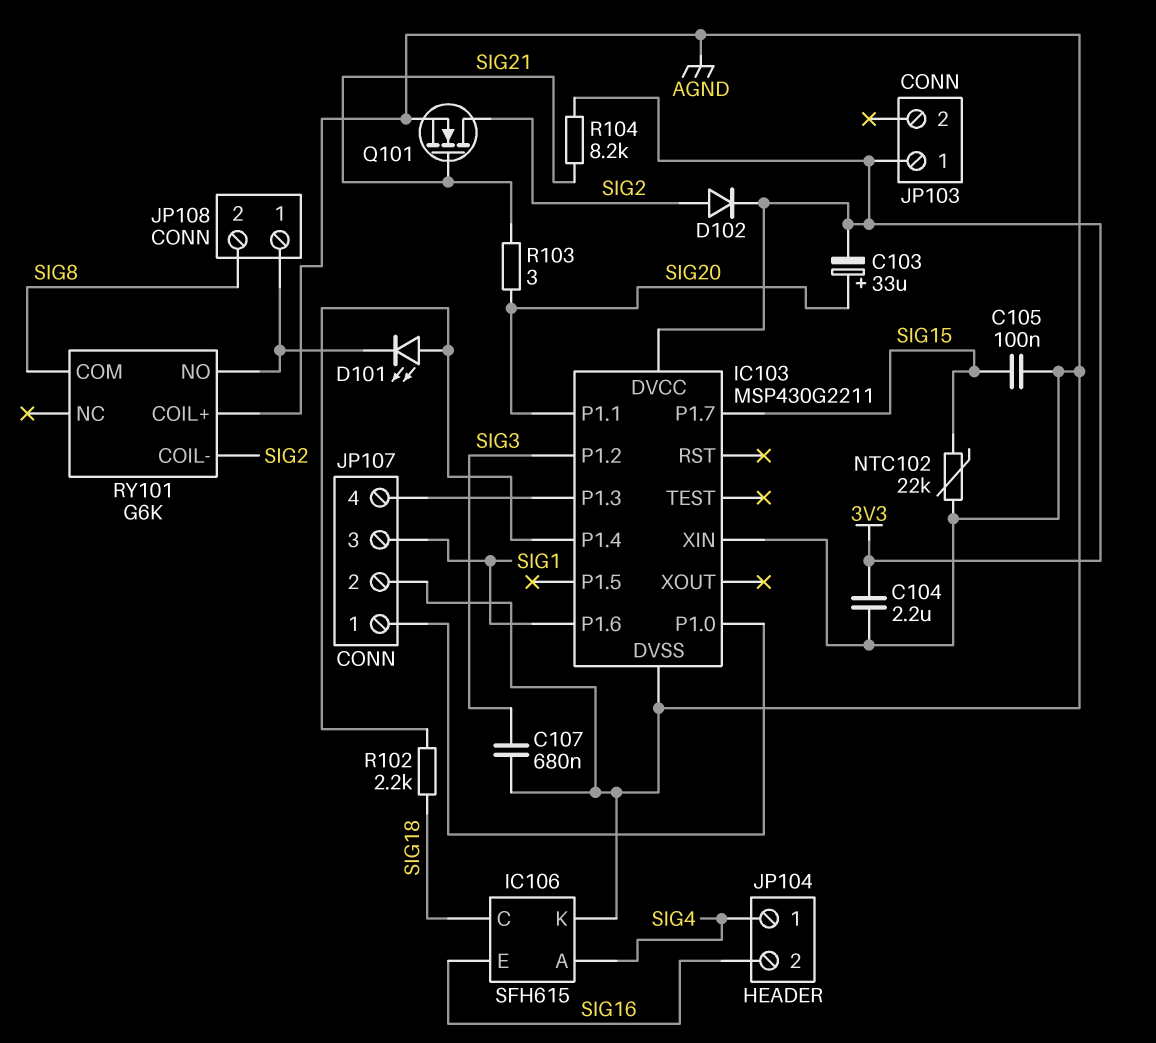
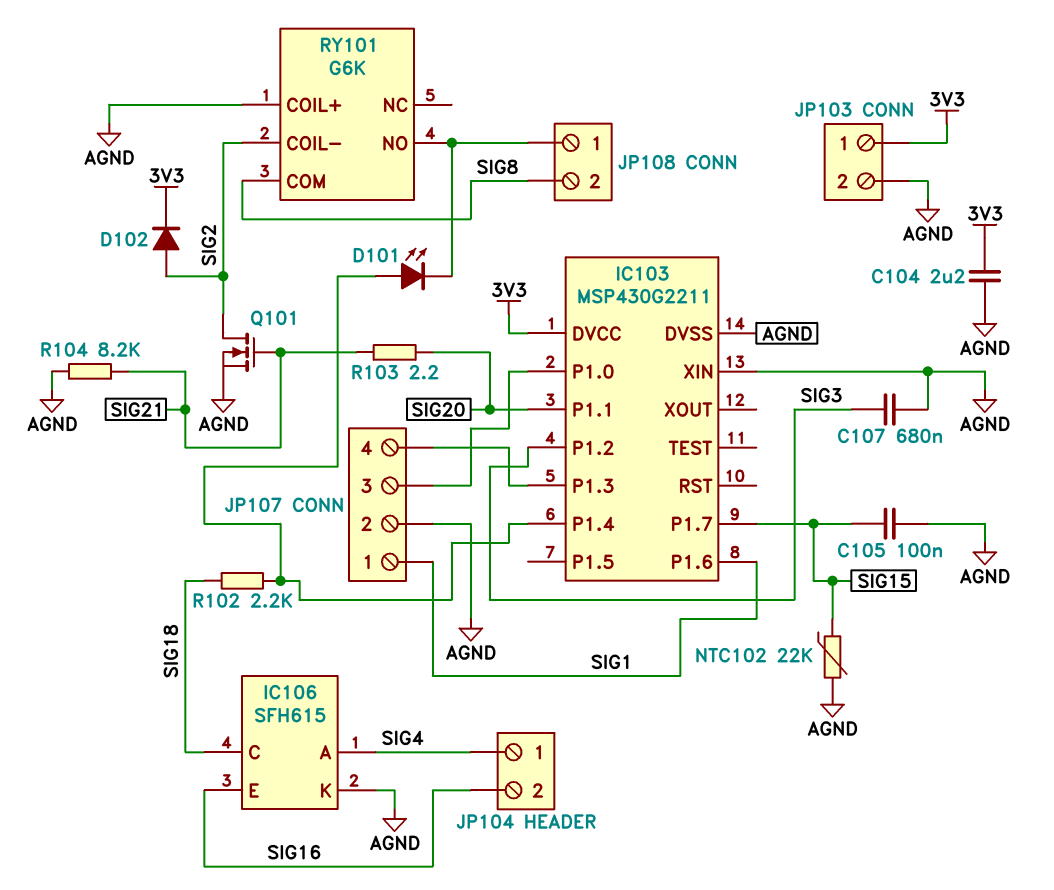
C103: 33uF (plus SIG20, minus 3V3) -> none
JP103 pin 2: none -> AGND
JP107 pin 1: IC103/P1.0 -> SIG1
JP107 pin 3: SIG1 -> IC103/P1.0
R103: 3 (SIG20, SIG21) -> 2.2 (SIG20, SIG21)
R104: 8.2k (3V3, SIG21) -> 8.2k (AGND, SIG21)

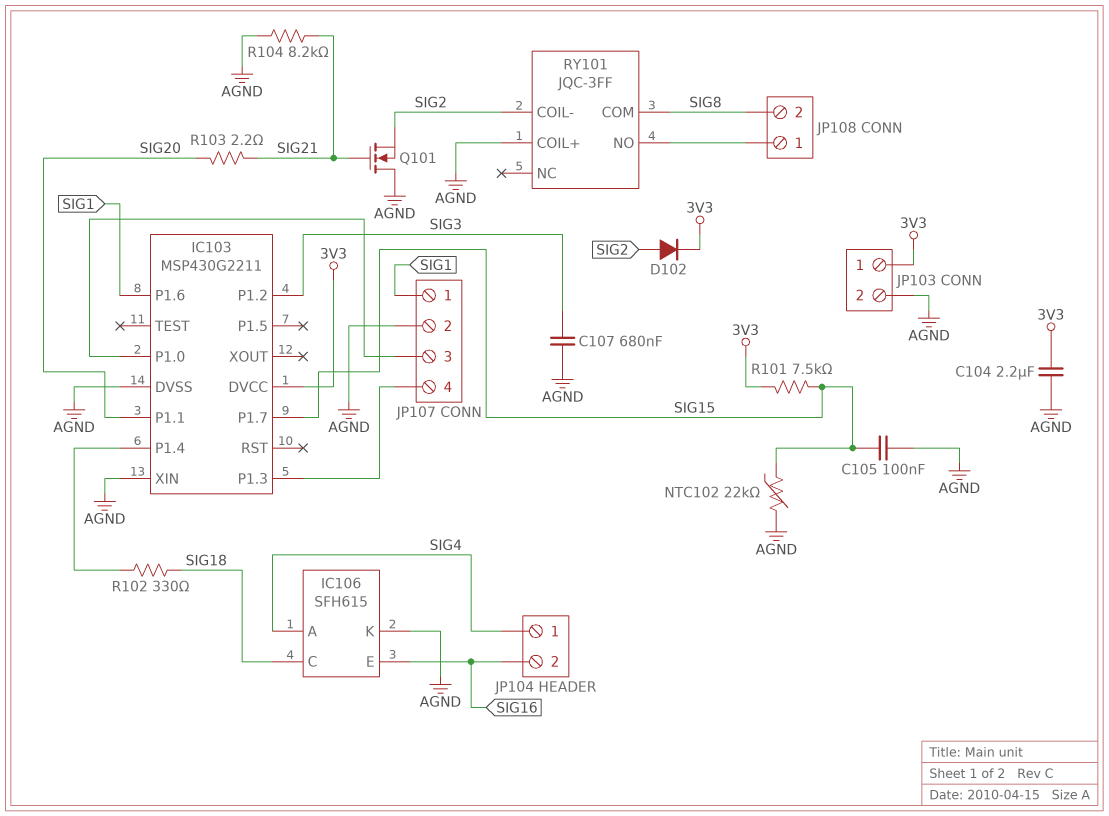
D101: LED (A IC103/P1.4, K JP108/1) -> none
Q101: NMOS (G SIG21, D SIG2, S AGND) -> NMOS (G SIG21, D AGND, S SIG2)
R101: none -> 7.5k (3V3, SIG15)
R102: 2.2k (IC103/P1.4, SIG18) -> 330 (IC103/P1.4, SIG18)
RY101: G6K -> JQC-3FF

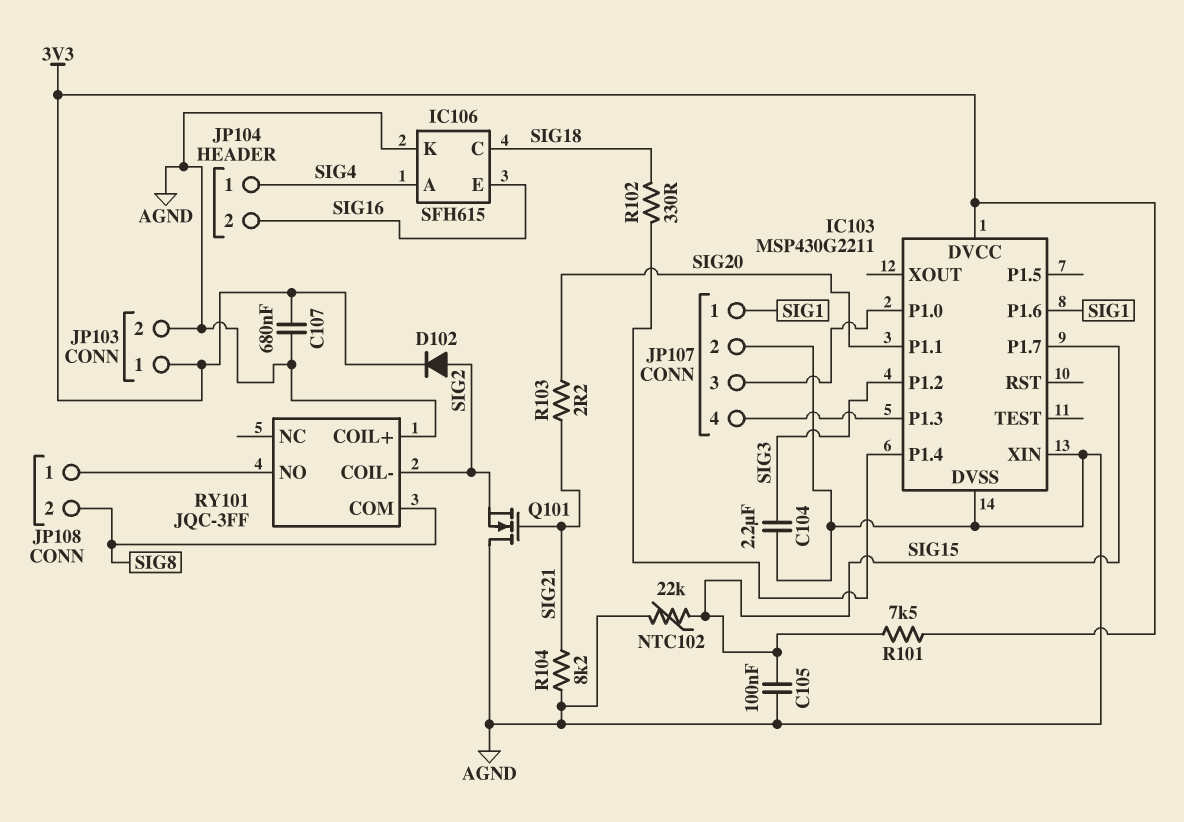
C104: 2.2uF (3V3, AGND) -> 2.2uF (AGND, SIG3)
C107: 680nF (AGND, SIG3) -> 680nF (3V3, AGND)

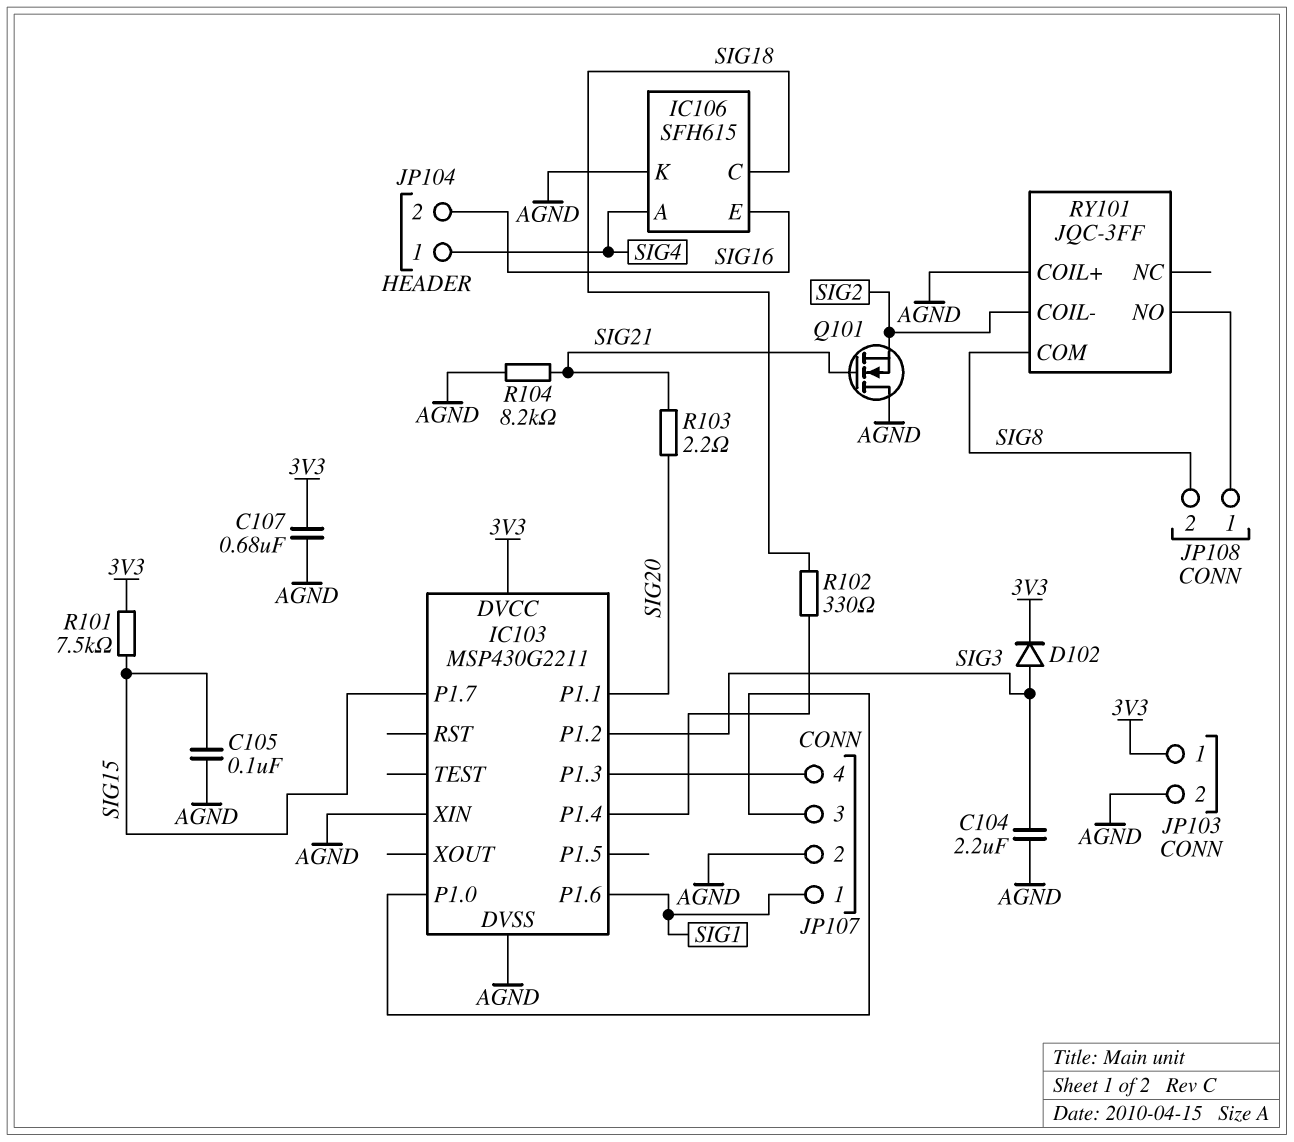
D102: diode (A SIG2, K 3V3) -> diode (A SIG3, K 3V3)
NTC102: 22k (AGND, SIG15) -> none

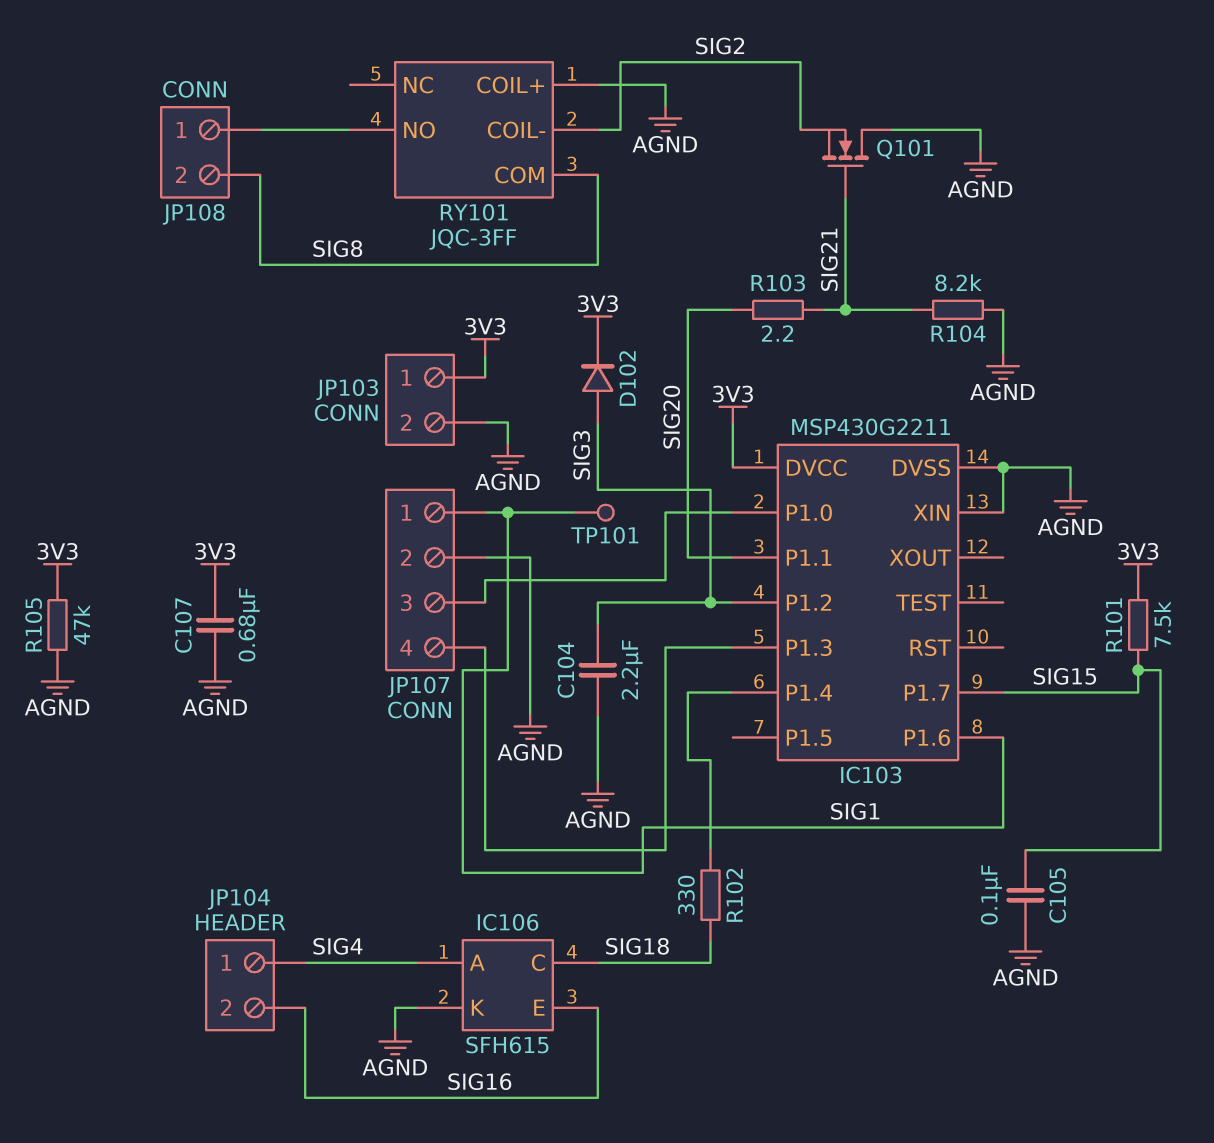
R105: none -> 47k (3V3, AGND)
TP101: none -> test point (SIG1)

